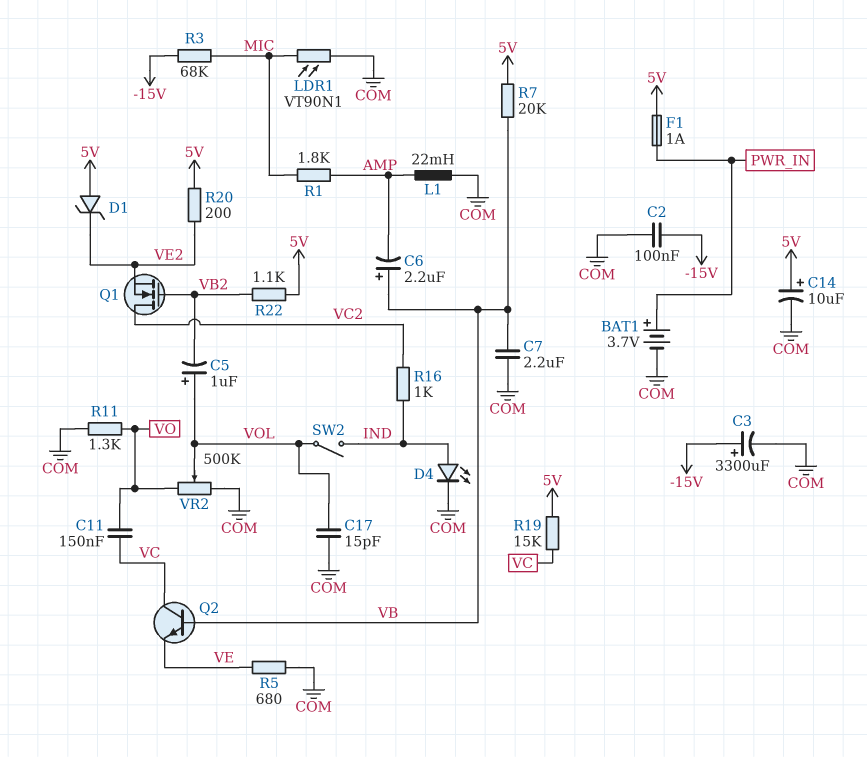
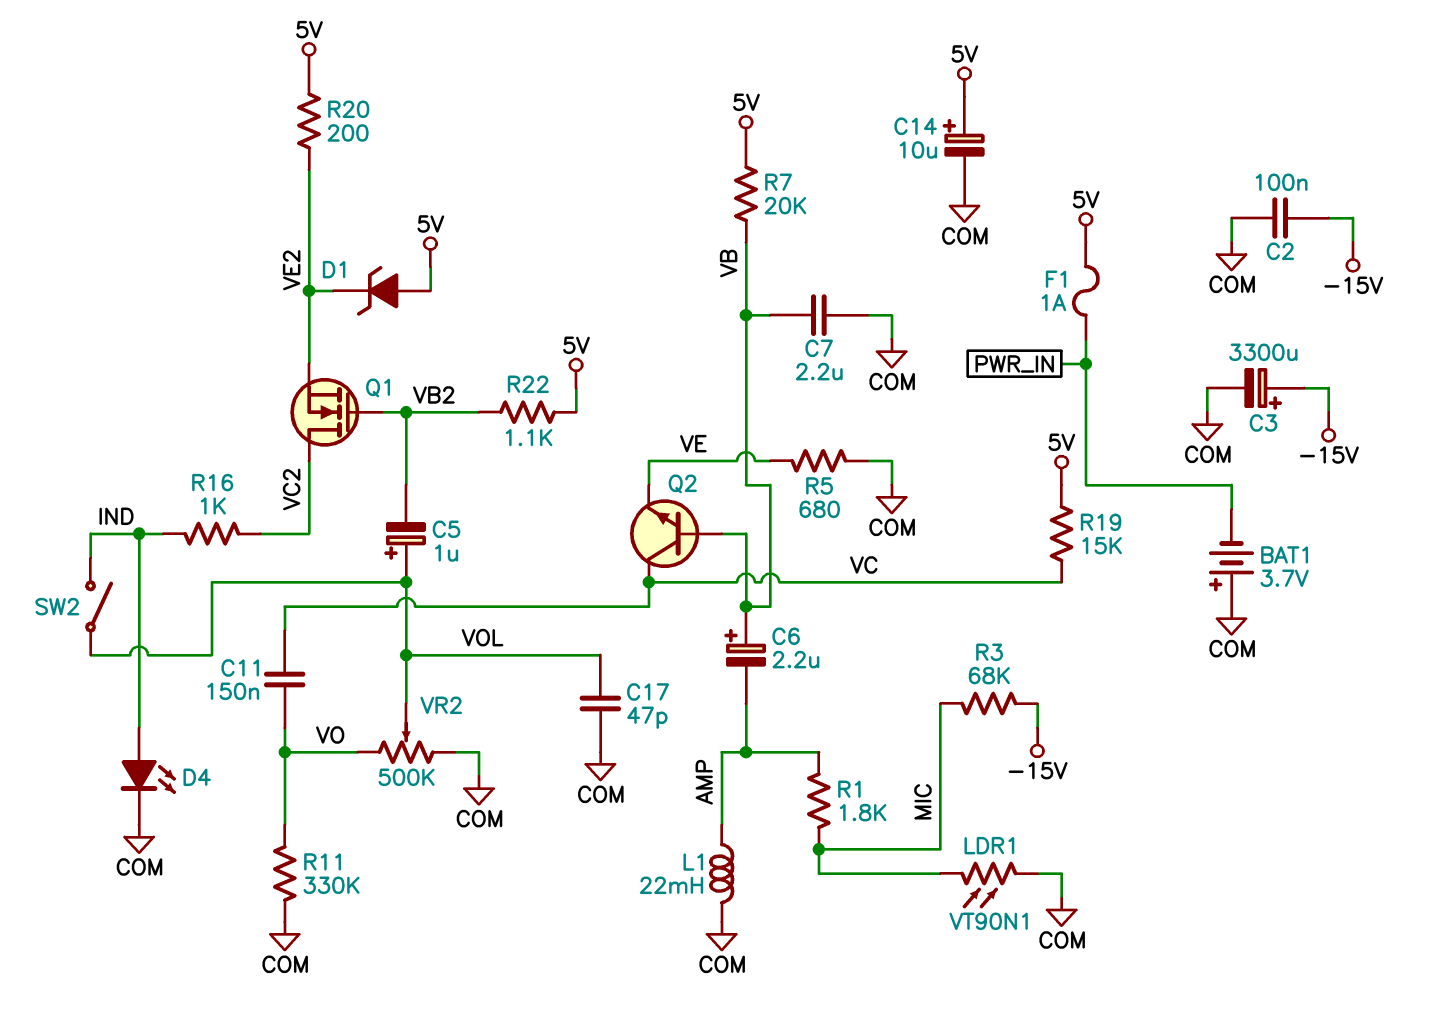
BAT1: 3.7V (plus PWR_IN, minus COM) -> 3.7V (plus COM, minus PWR_IN)
C17: 15pF (COM, VOL) -> 47pF (COM, VOL)
R11: 1.3k (COM, VO) -> 330k (COM, VO)

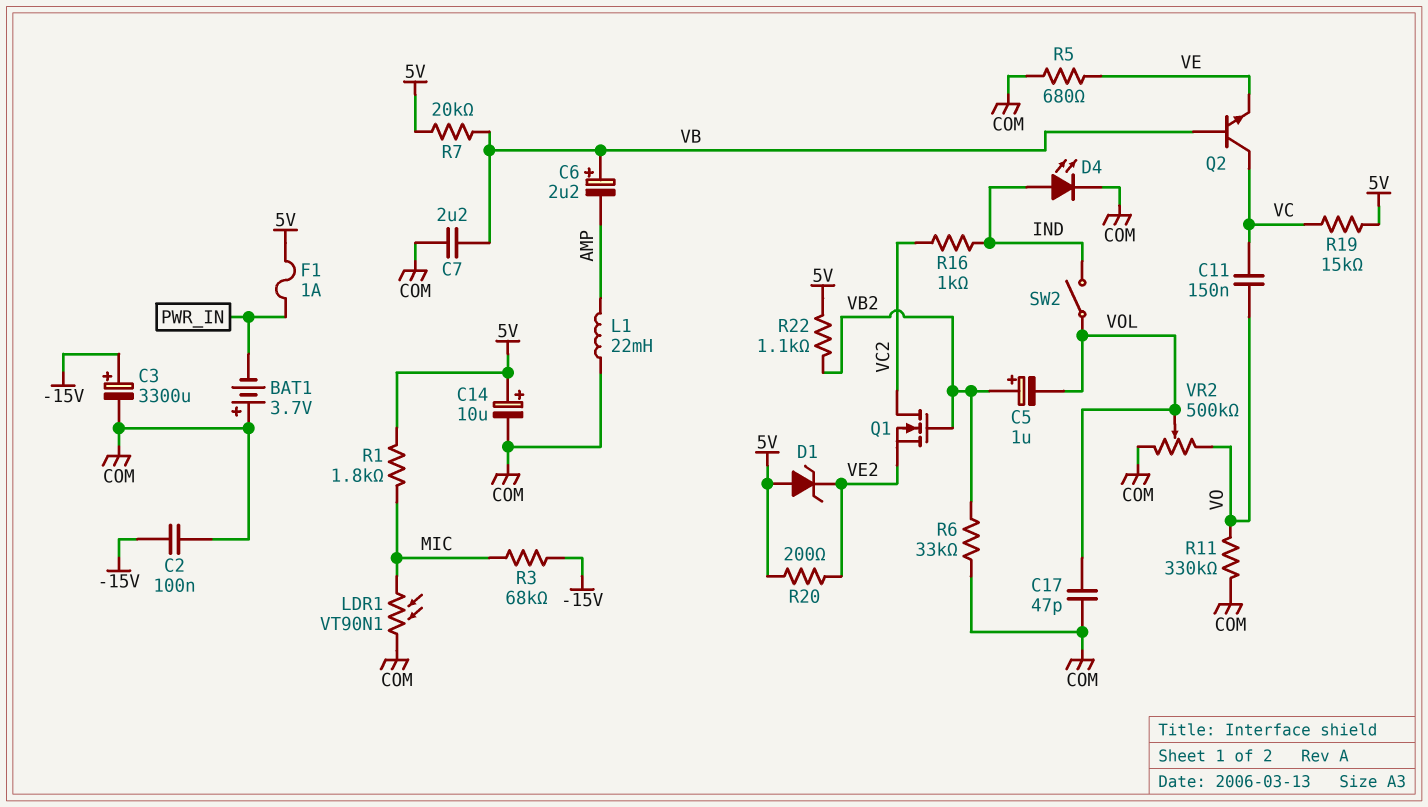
C5: 1uF (plus VOL, minus VB2) -> 1uF (plus VB2, minus VOL)
R1: 1.8k (AMP, MIC) -> 1.8k (5V, MIC)
R6: none -> 33k (COM, VB2)

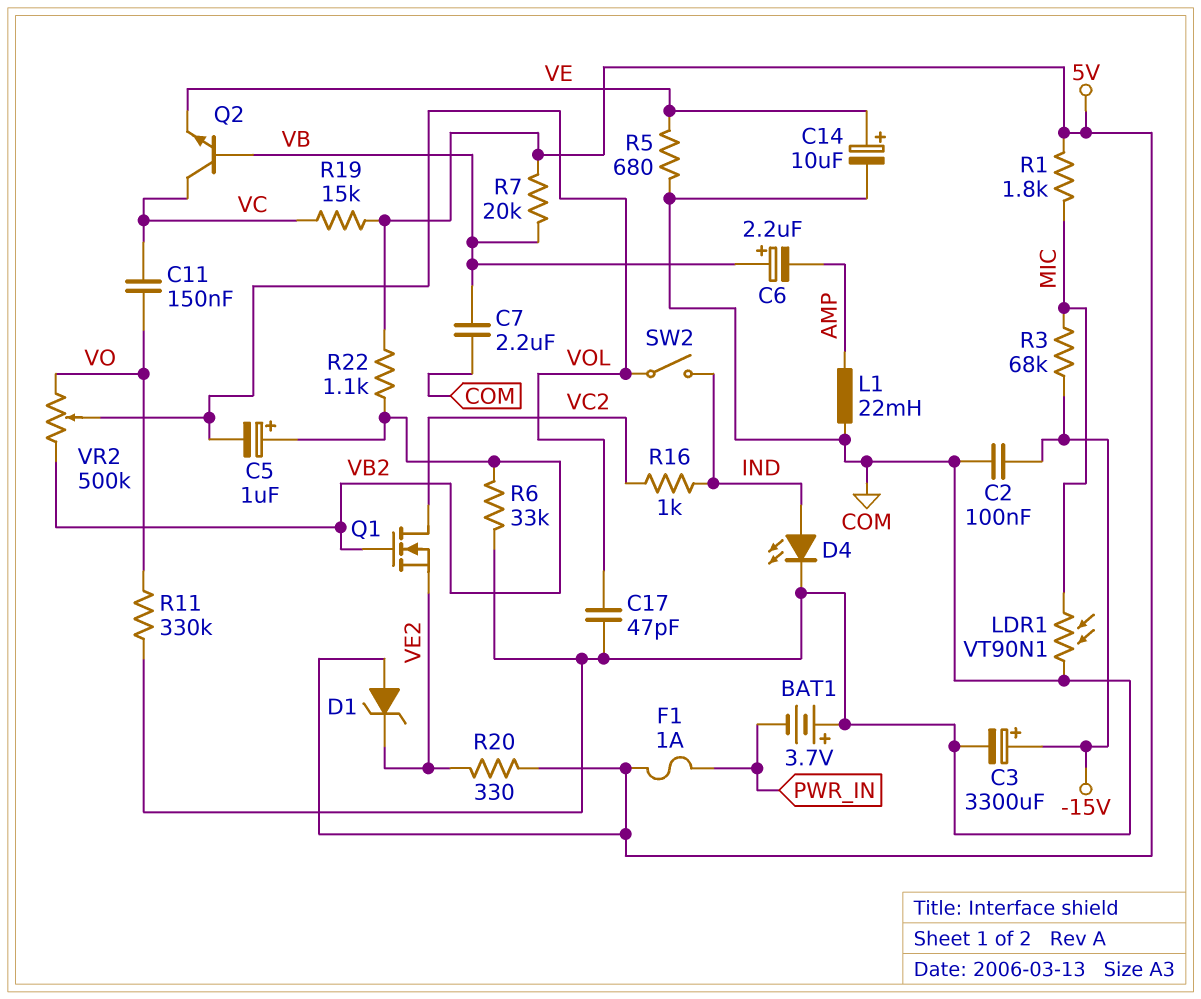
C14: 10uF (plus 5V, minus COM) -> 10uF (plus VE, minus COM)
R20: 200 (5V, VE2) -> 330 (5V, VE2)
VR2: 500k (COM, VO, wiper VOL) -> 500k (VB2, VO, wiper VOL)

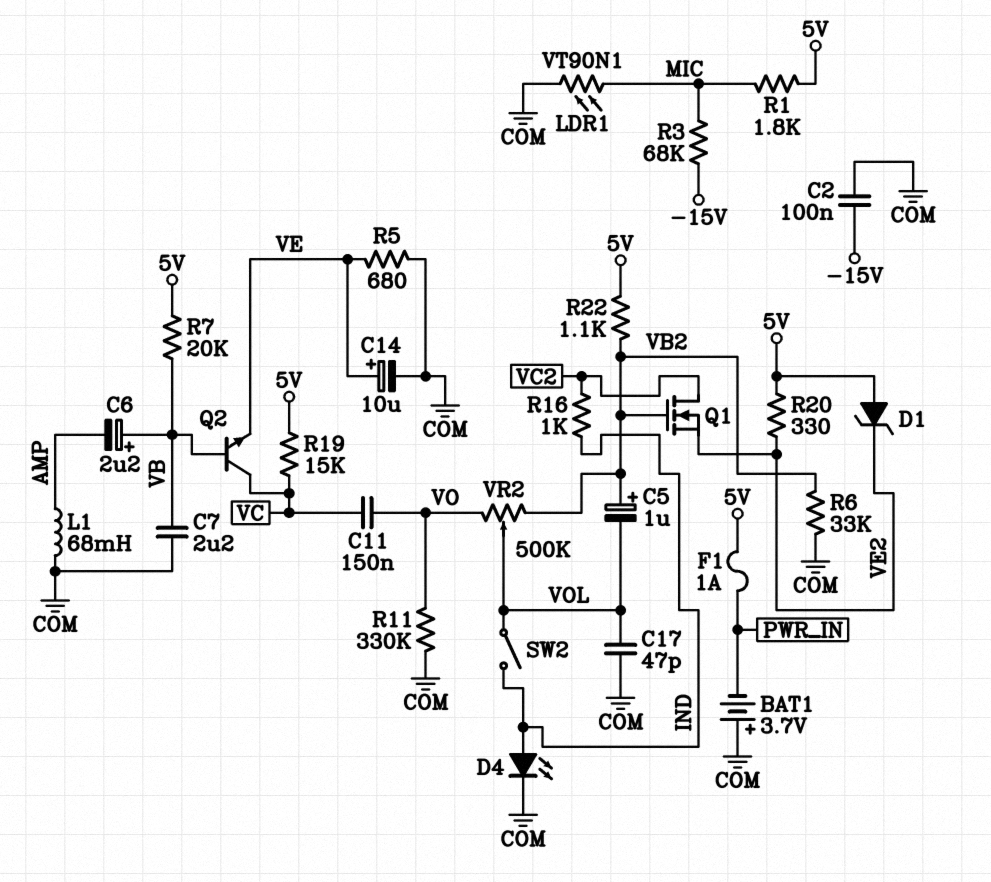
C3: 3300uF (plus -15V, minus COM) -> none
L1: 22mH (AMP, COM) -> 68mH (AMP, COM)

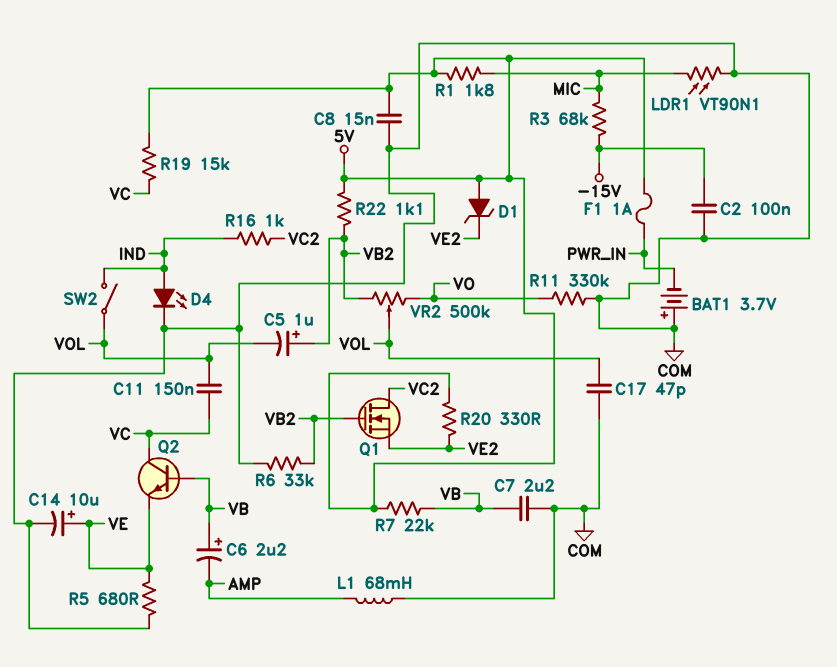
C8: none -> 15nF (5V, COM)
C11: 150nF (VC, VO) -> 150nF (VC, VOL)
R7: 20k (5V, VB) -> 22k (5V, VB)

